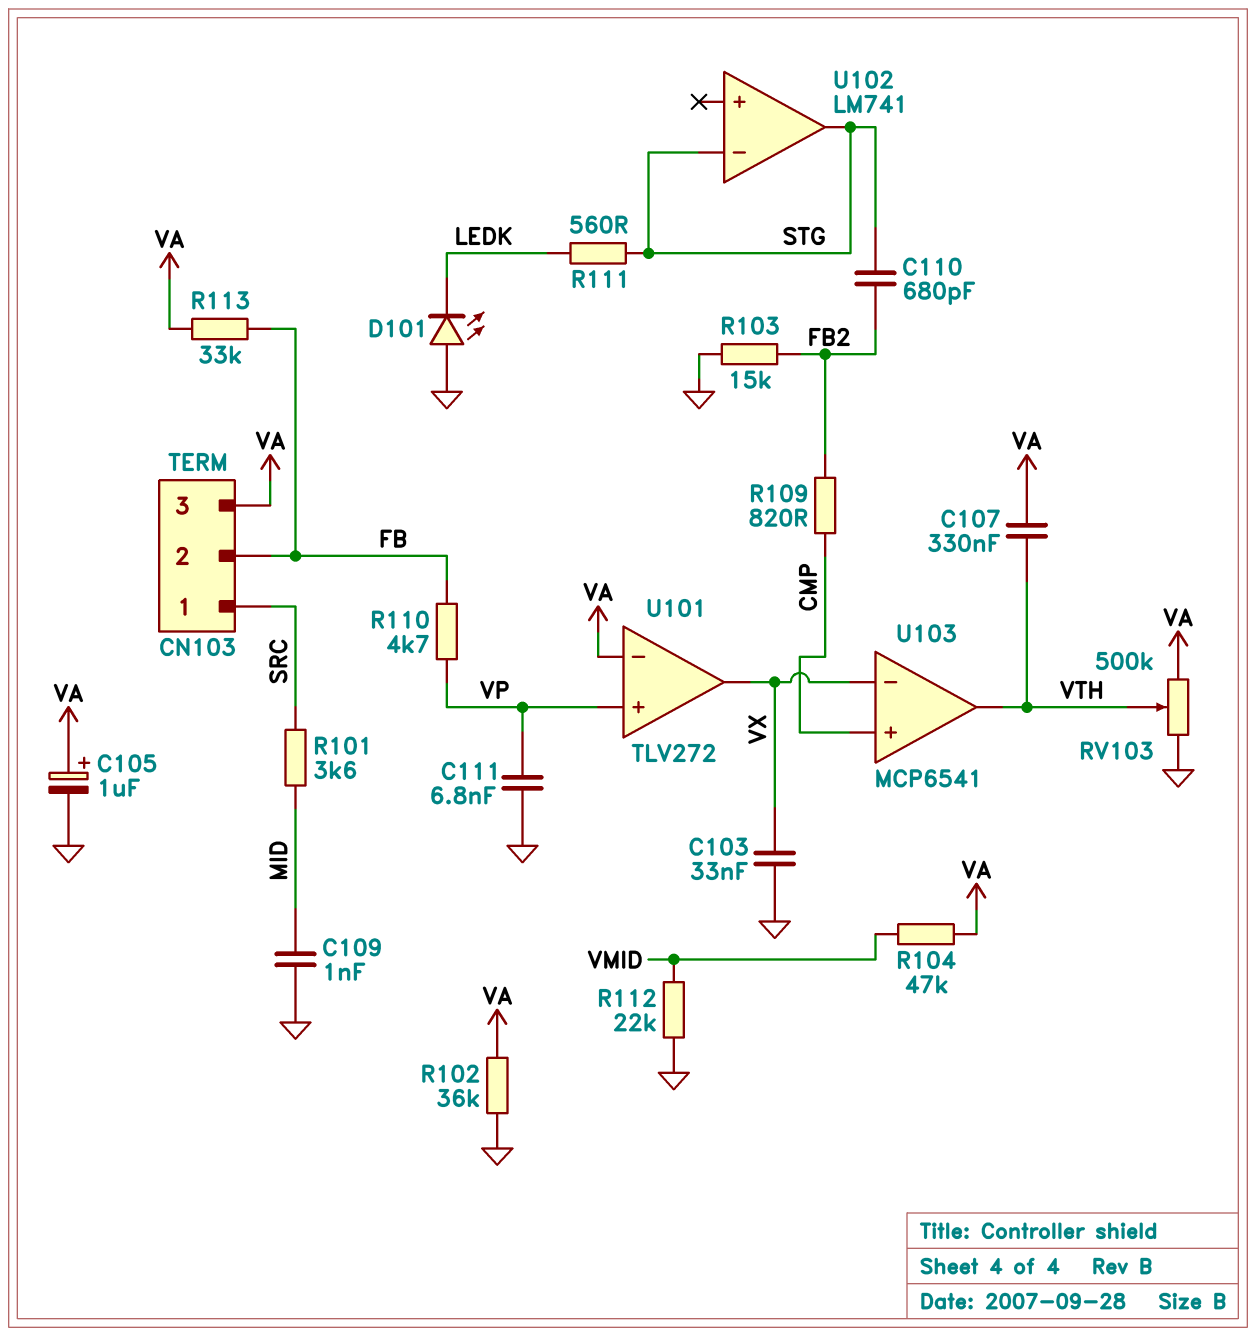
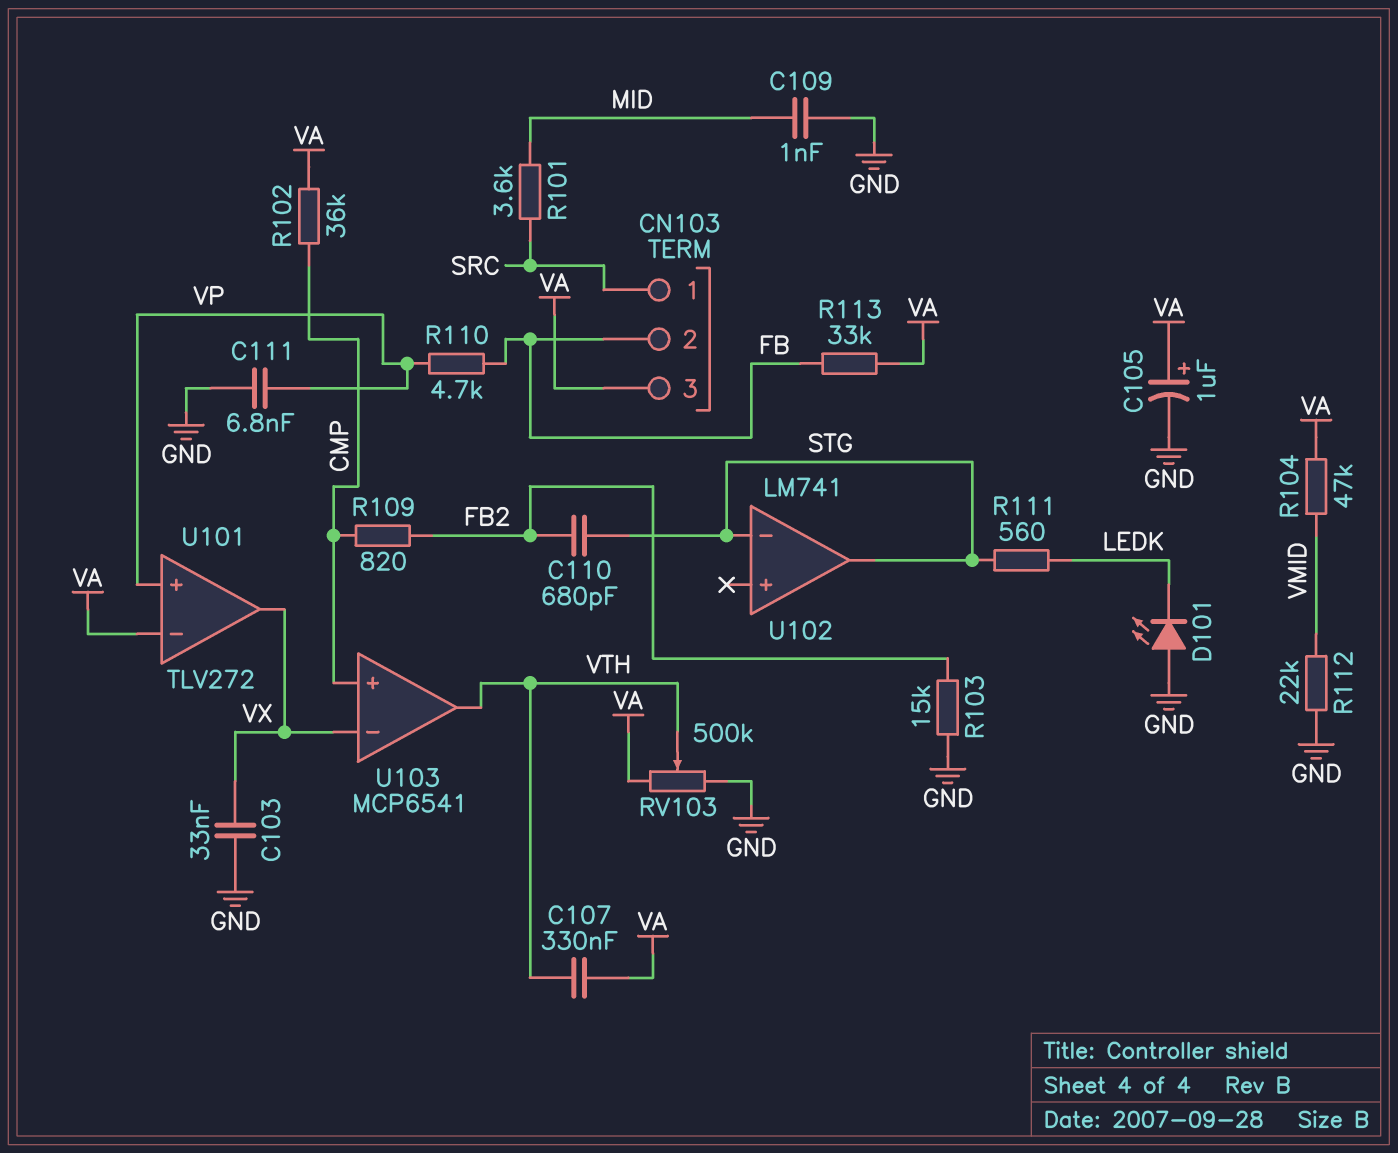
R102: 36k (GND, VA) -> 36k (CMP, VA)

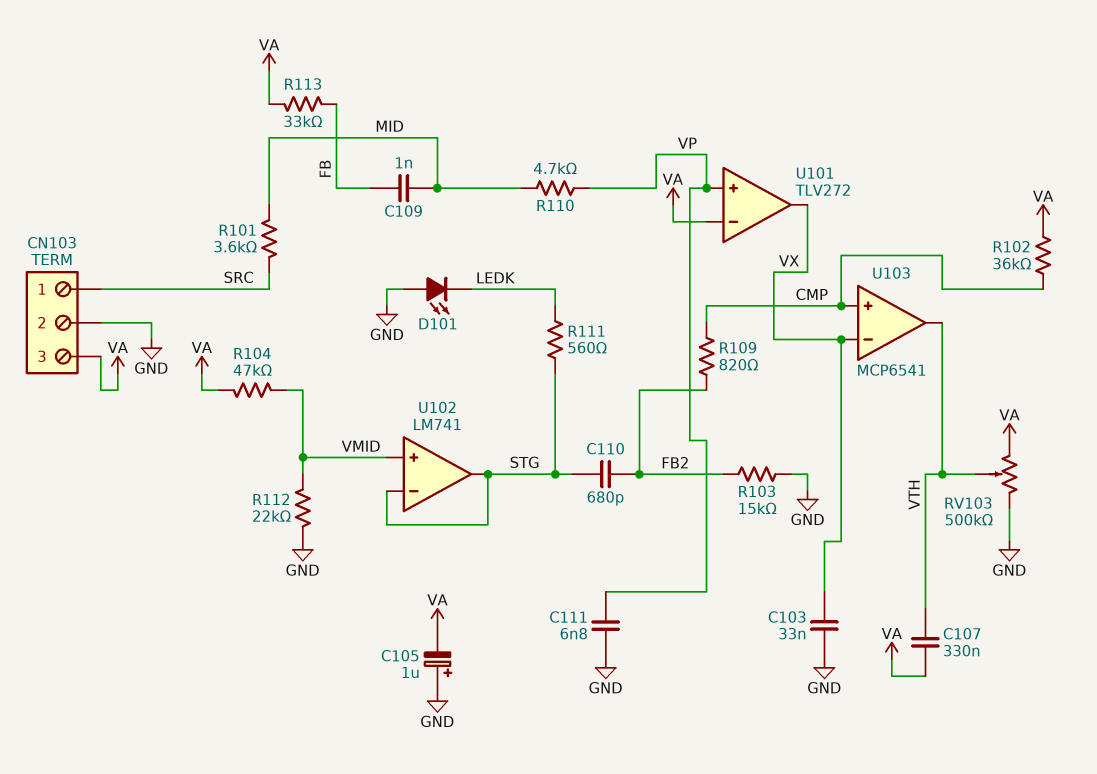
C105: 1uF (plus VA, minus GND) -> 1uF (plus GND, minus VA)
C109: 1nF (GND, MID) -> 1nF (FB, MID)
CN103 pin 2: FB -> GND
R110: 4.7k (FB, VP) -> 4.7k (MID, VP)
U102 pin in+: none -> VMID

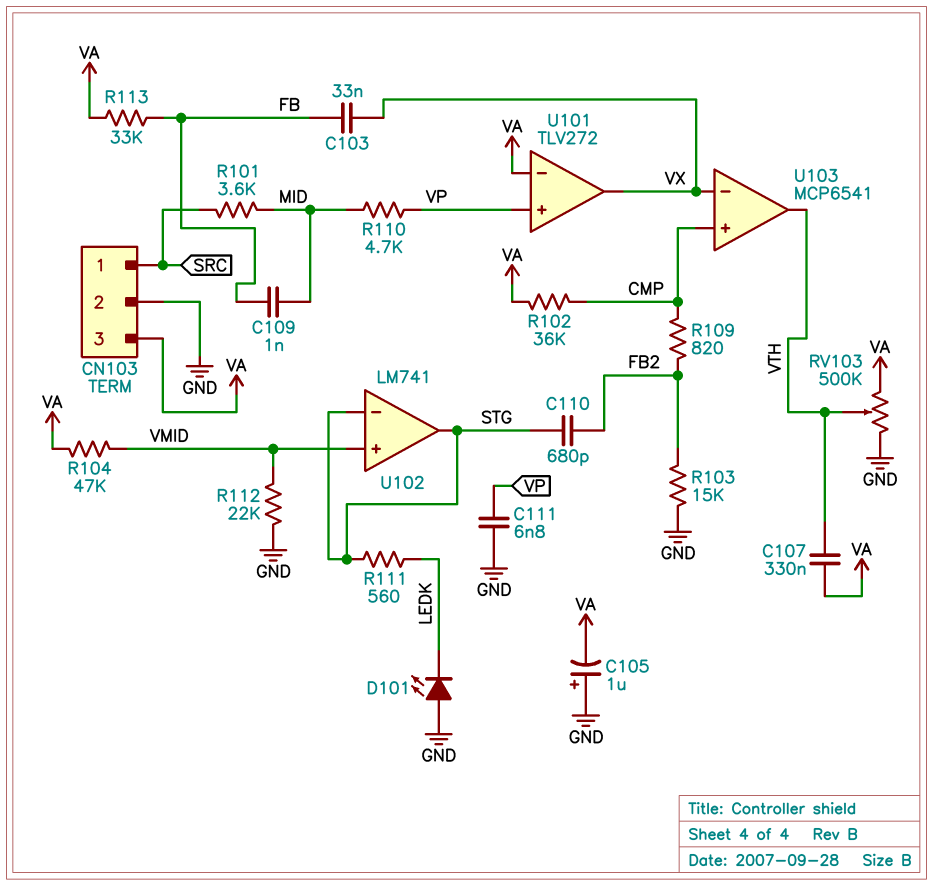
C103: 33nF (GND, VX) -> 33nF (FB, VX)

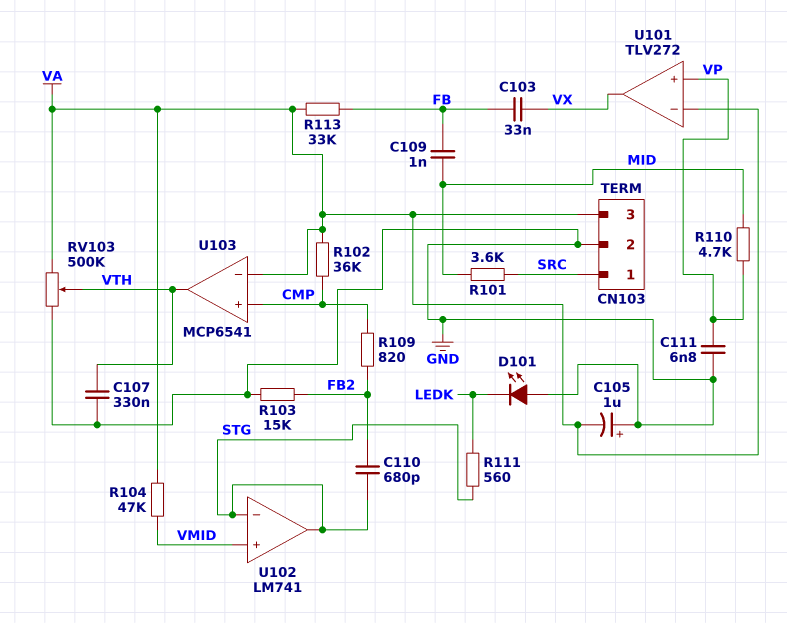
C107: 330nF (VA, VTH) -> 330nF (GND, VTH)
R112: 22k (GND, VMID) -> none
U103 pin in-: VX -> VA

